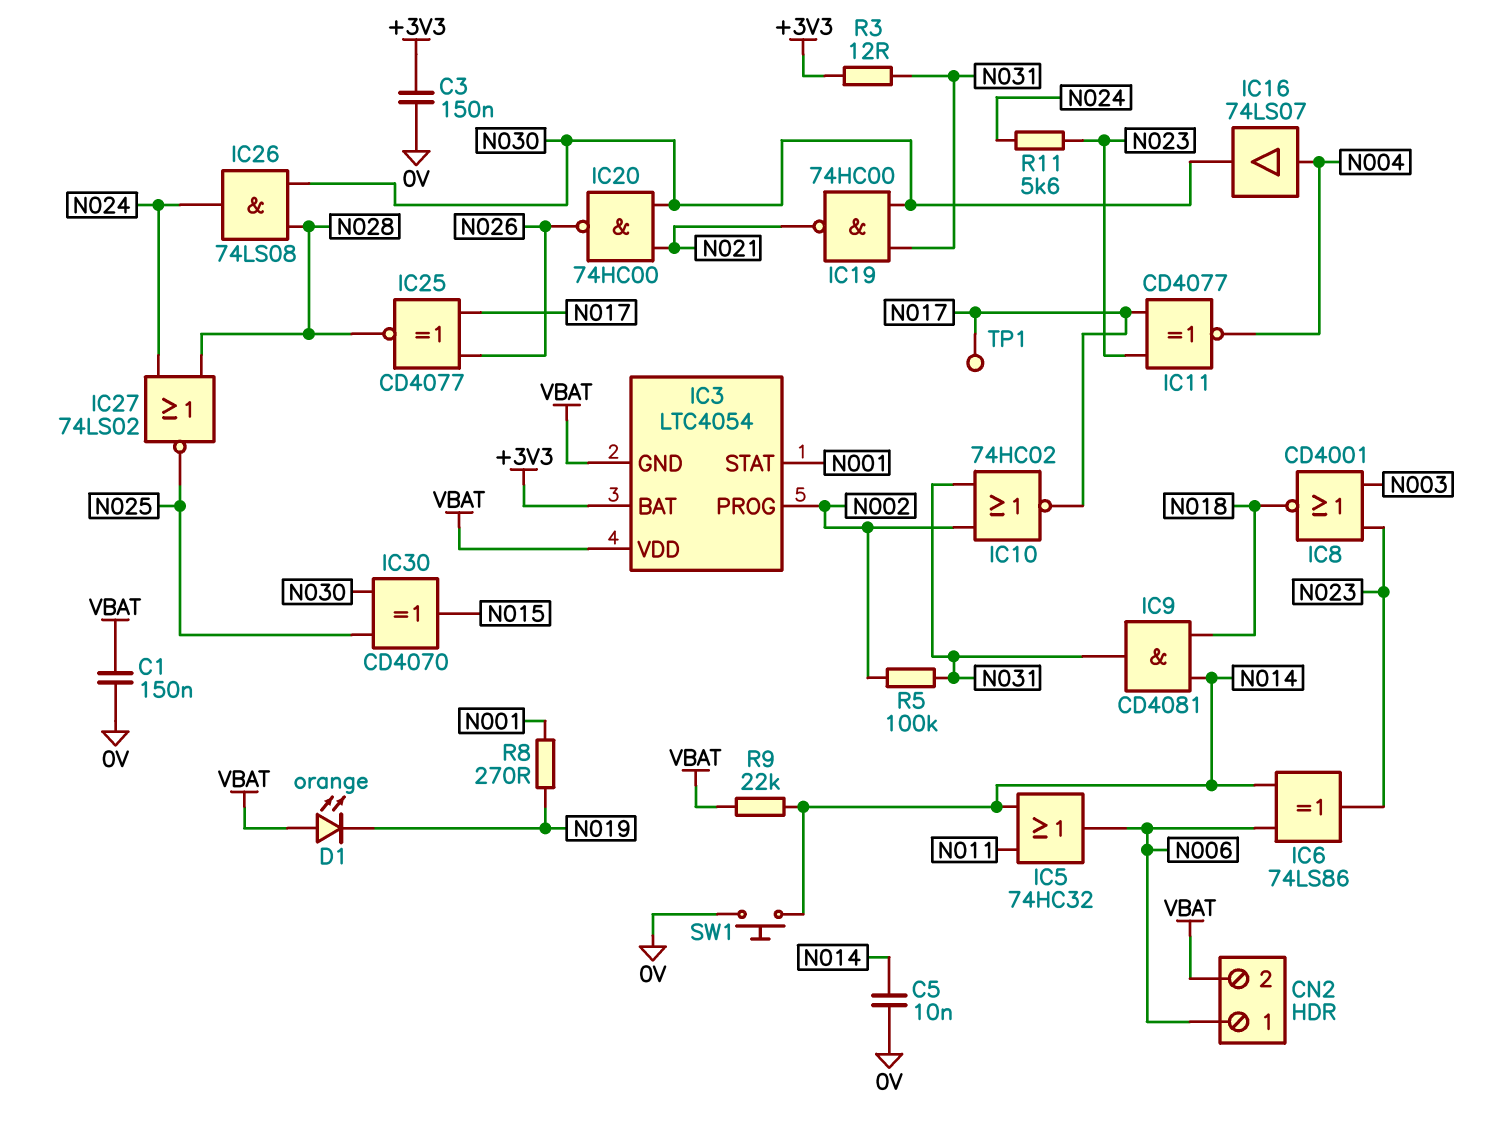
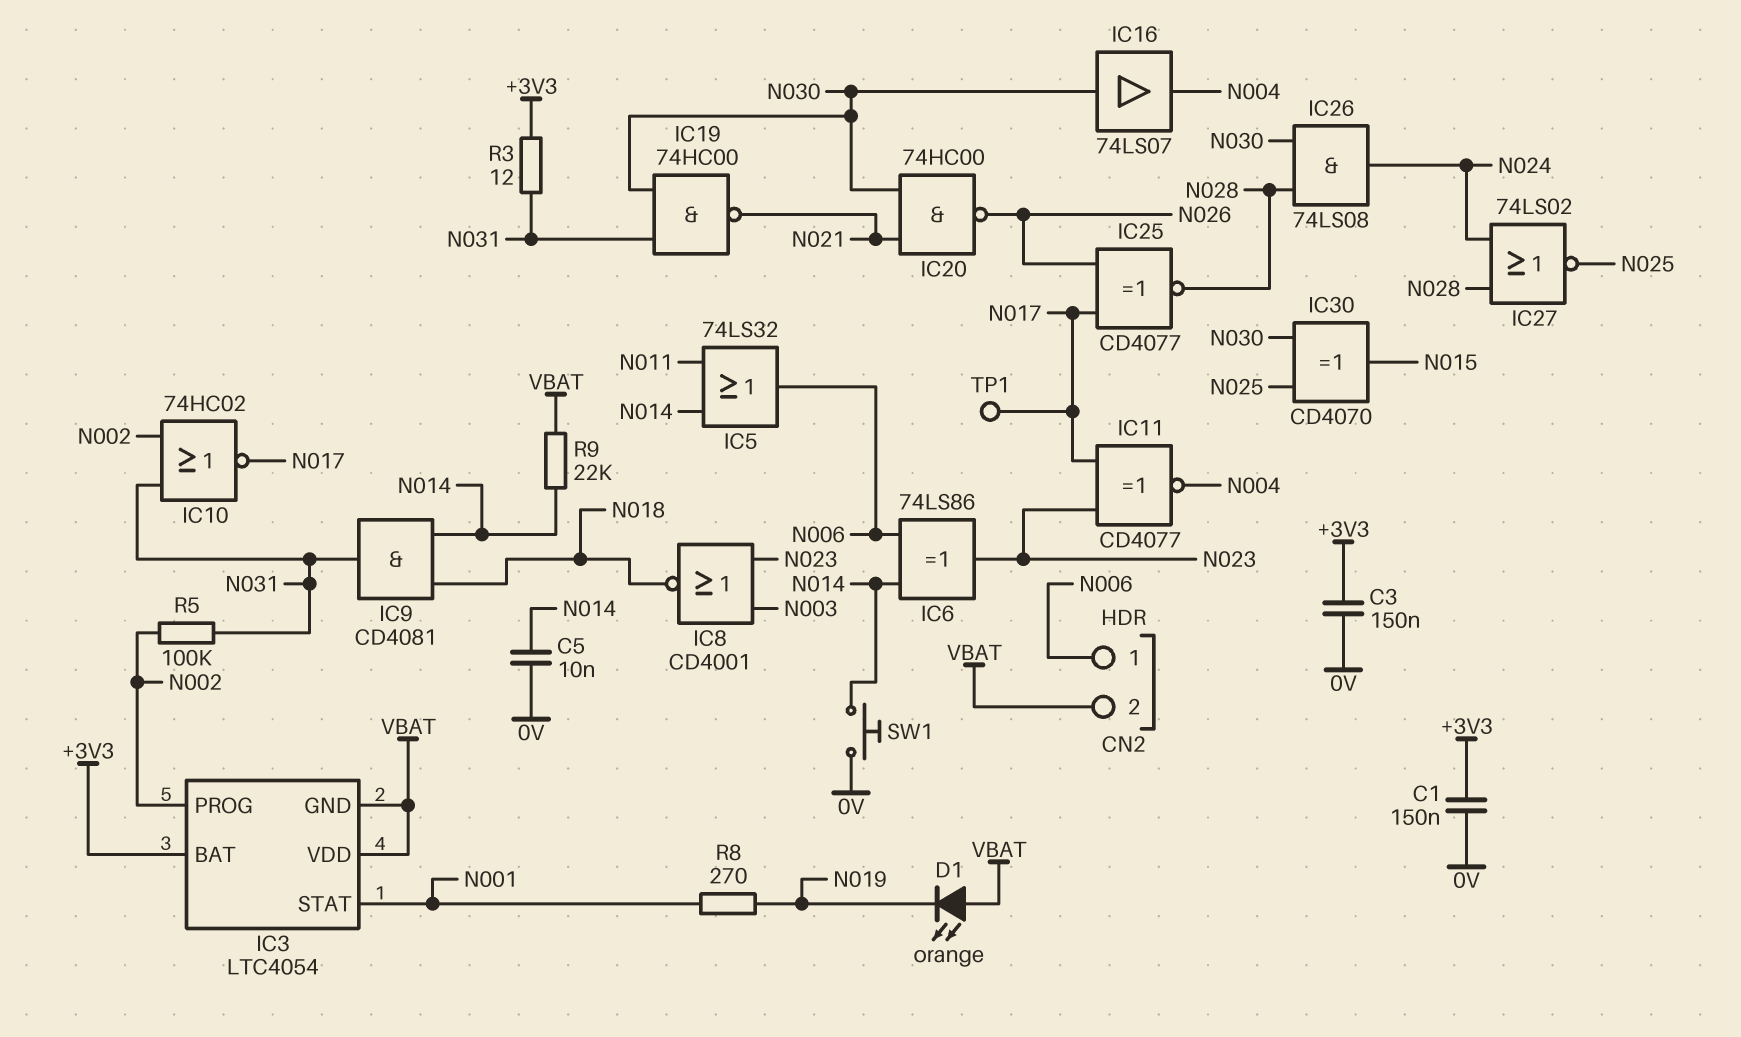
C1: 150nF (0V, VBAT) -> 150nF (+3V3, 0V)
IC5: OR 74HC32 (in N011, in N014, out N006) -> OR 74LS32 (in N011, in N014, out N006)
IC16: buffer 74LS07 (in N004, out N030) -> buffer 74LS07 (in N030, out N004)
R11: 5.6k (N023, N024) -> none

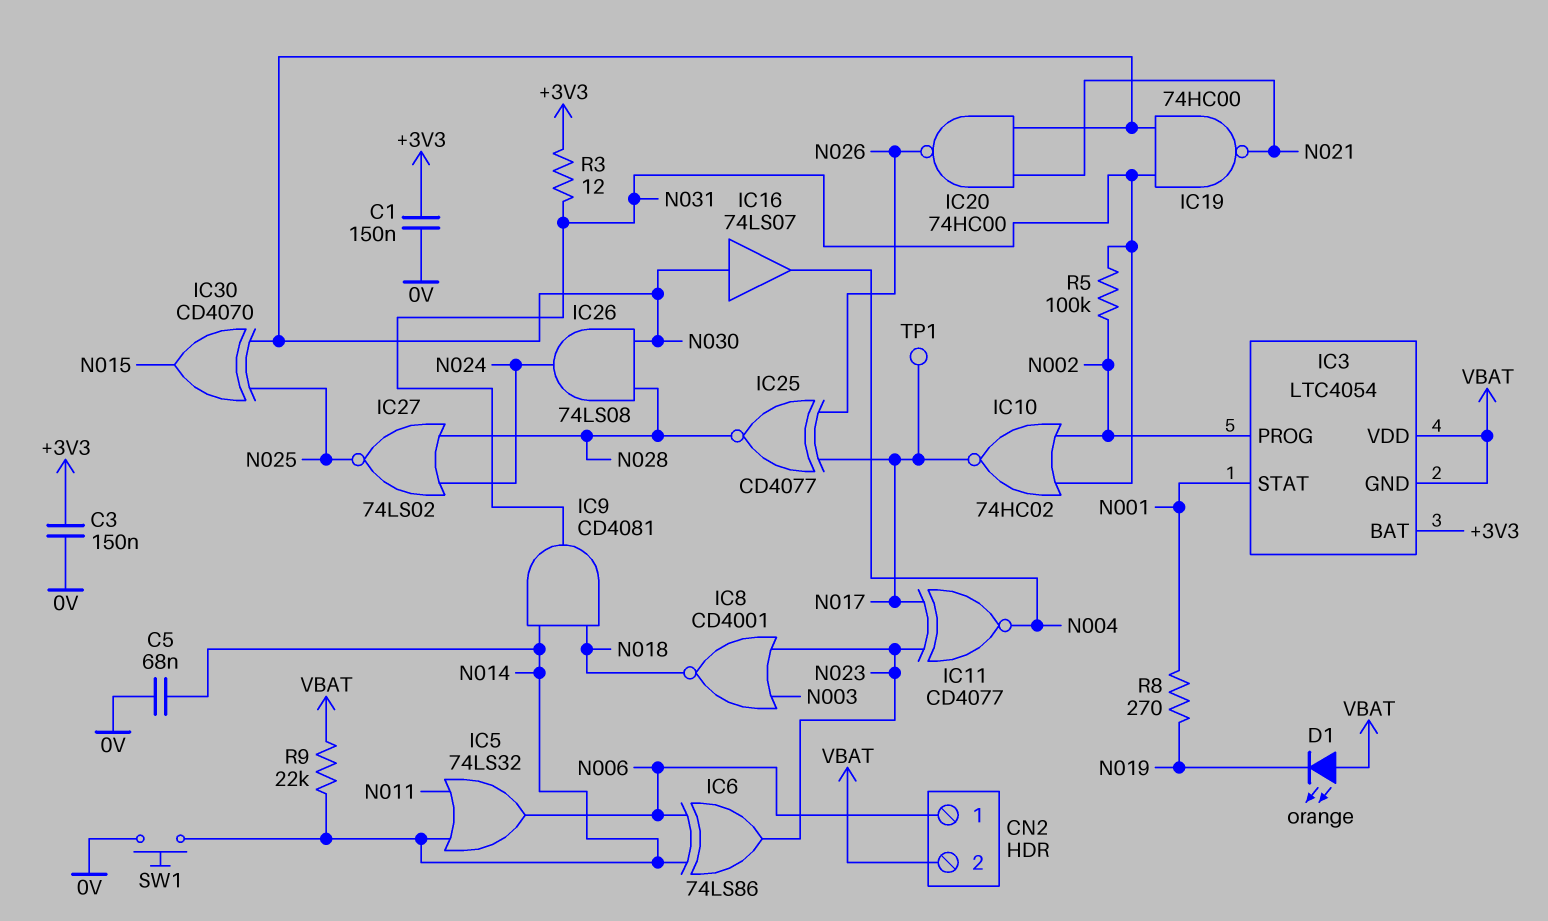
C5: 10nF (0V, N014) -> 68nF (0V, N014)

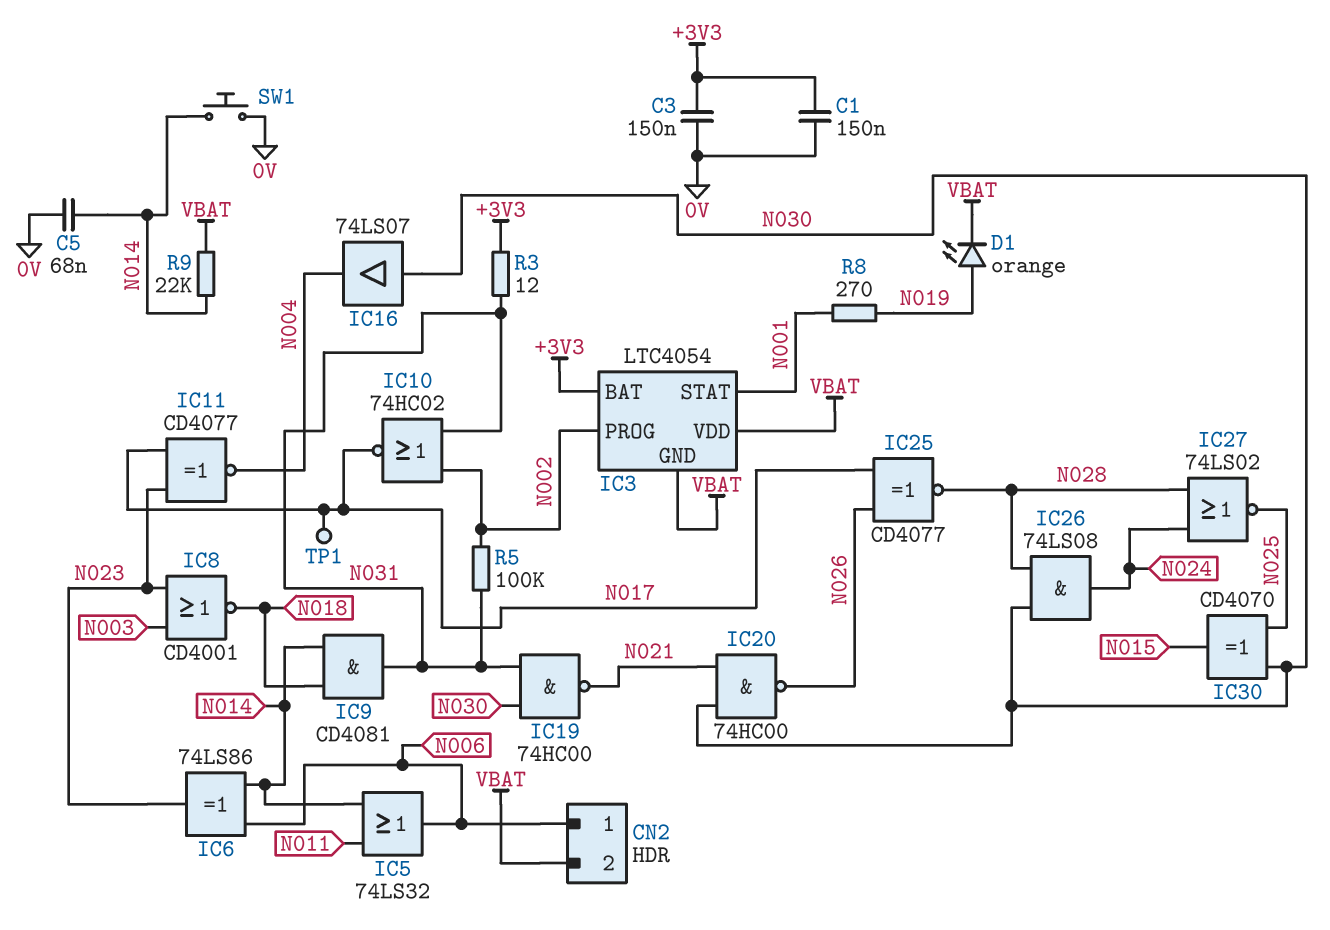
D1: LED orange (A VBAT, K N019) -> LED orange (A N019, K VBAT)

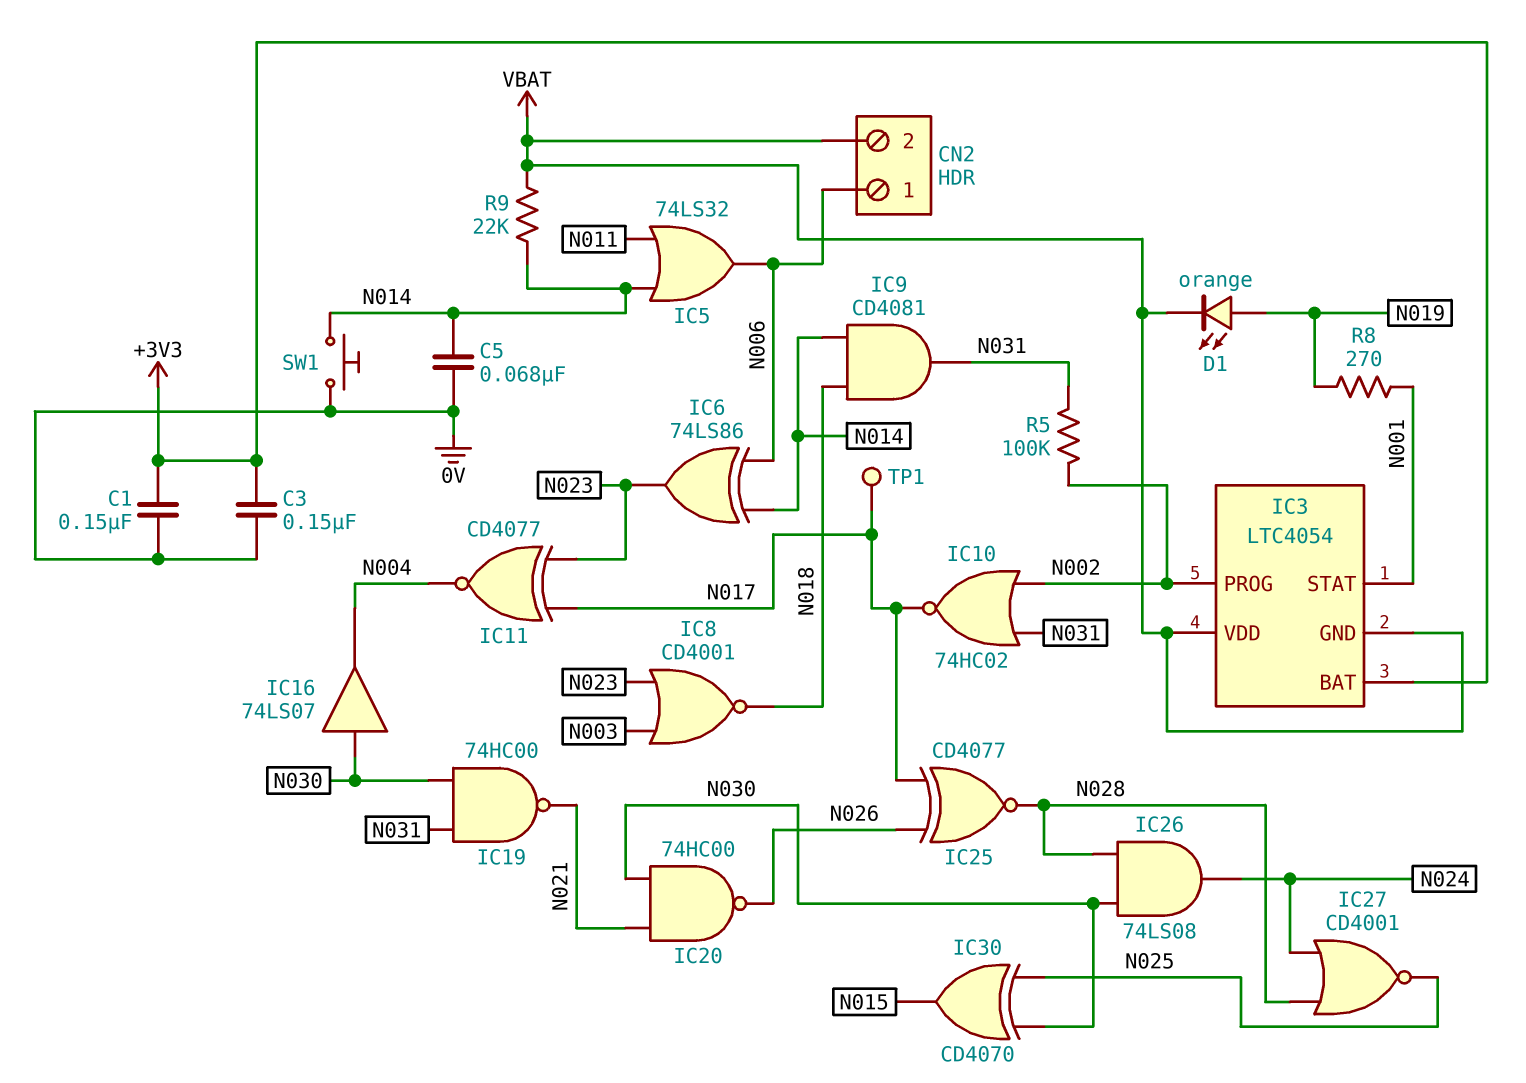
IC27: NOR 74LS02 (in N024, in N028, out N025) -> NOR CD4001 (in N024, in N028, out N025)
R3: 12 (+3V3, N031) -> none

